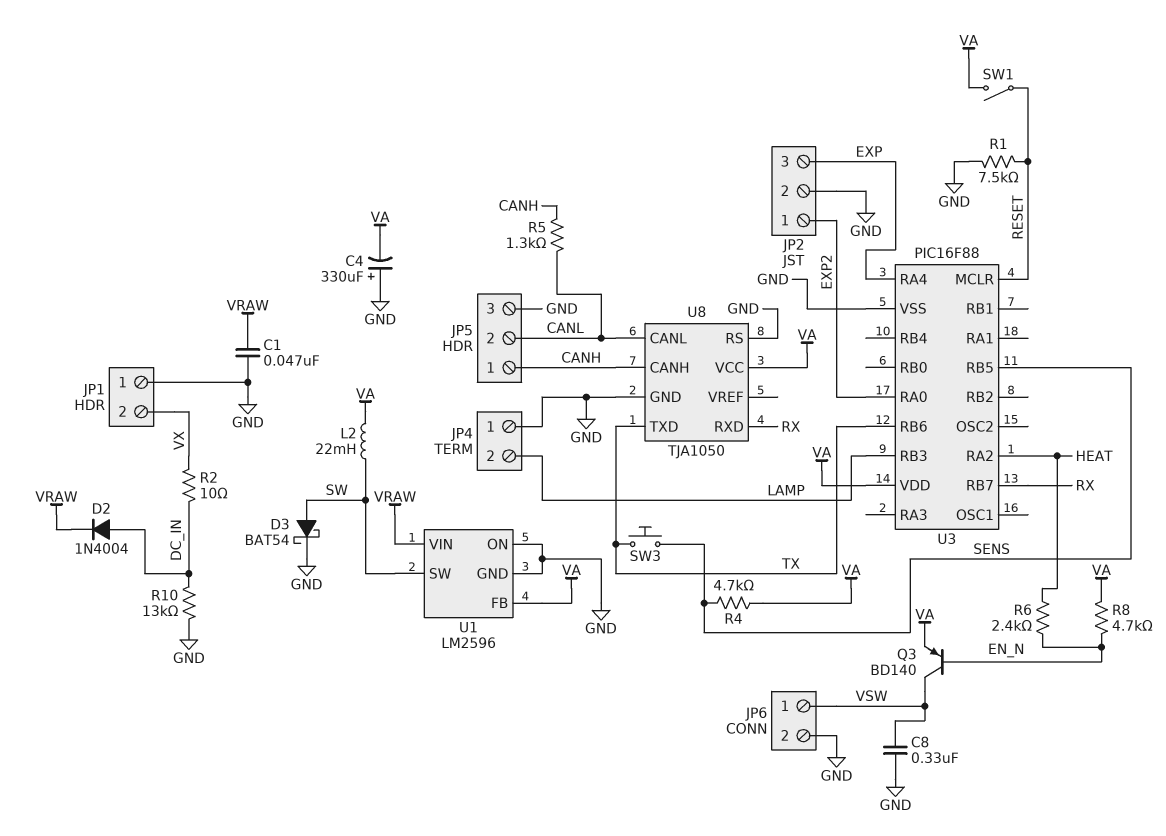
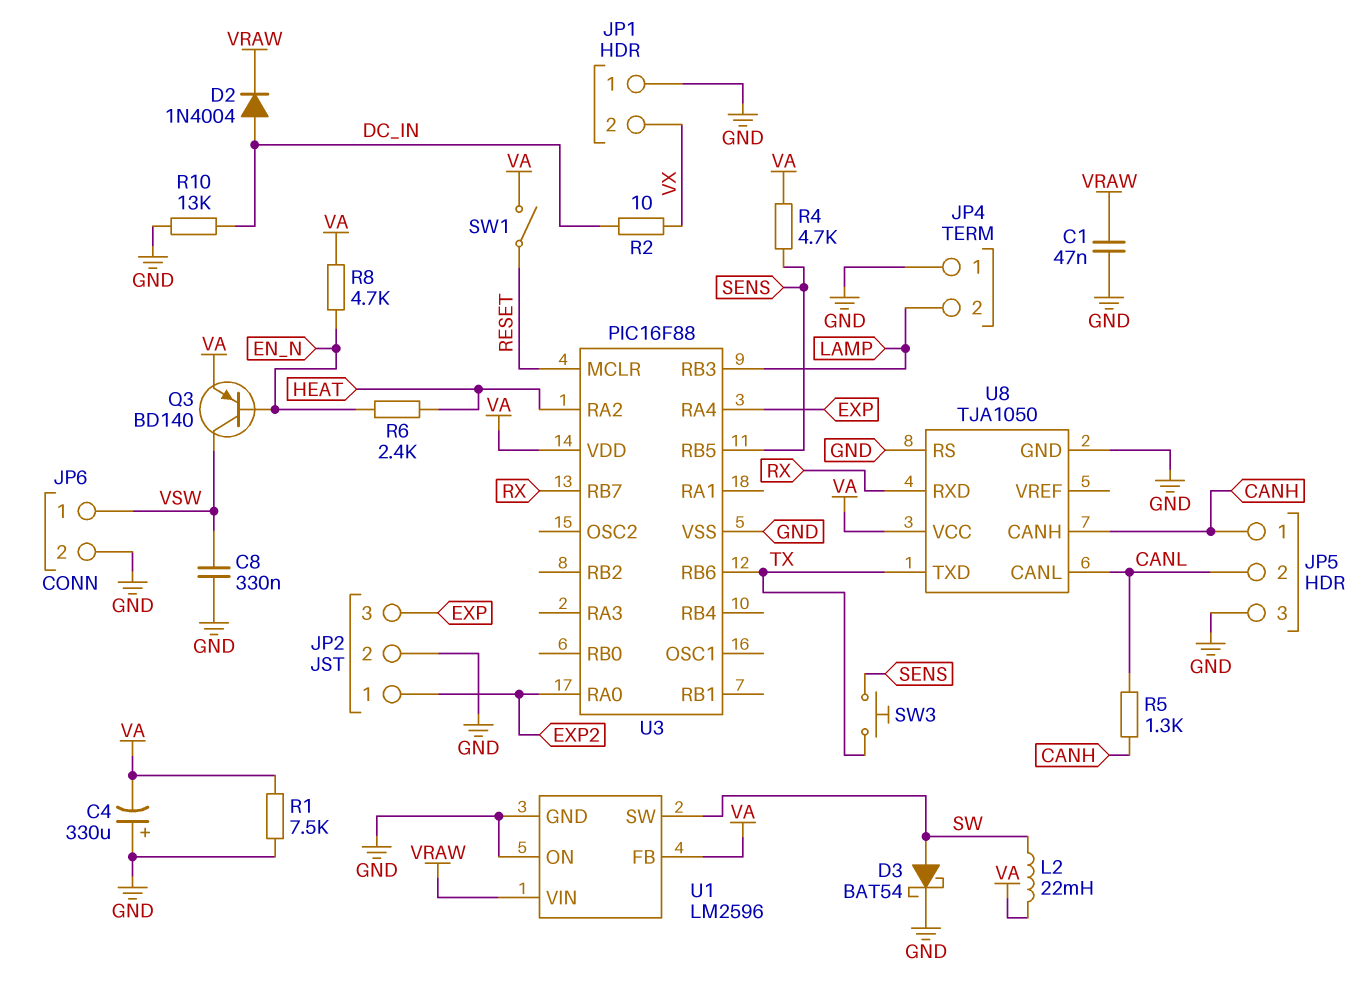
R1: 7.5k (GND, RESET) -> 7.5k (GND, VA)

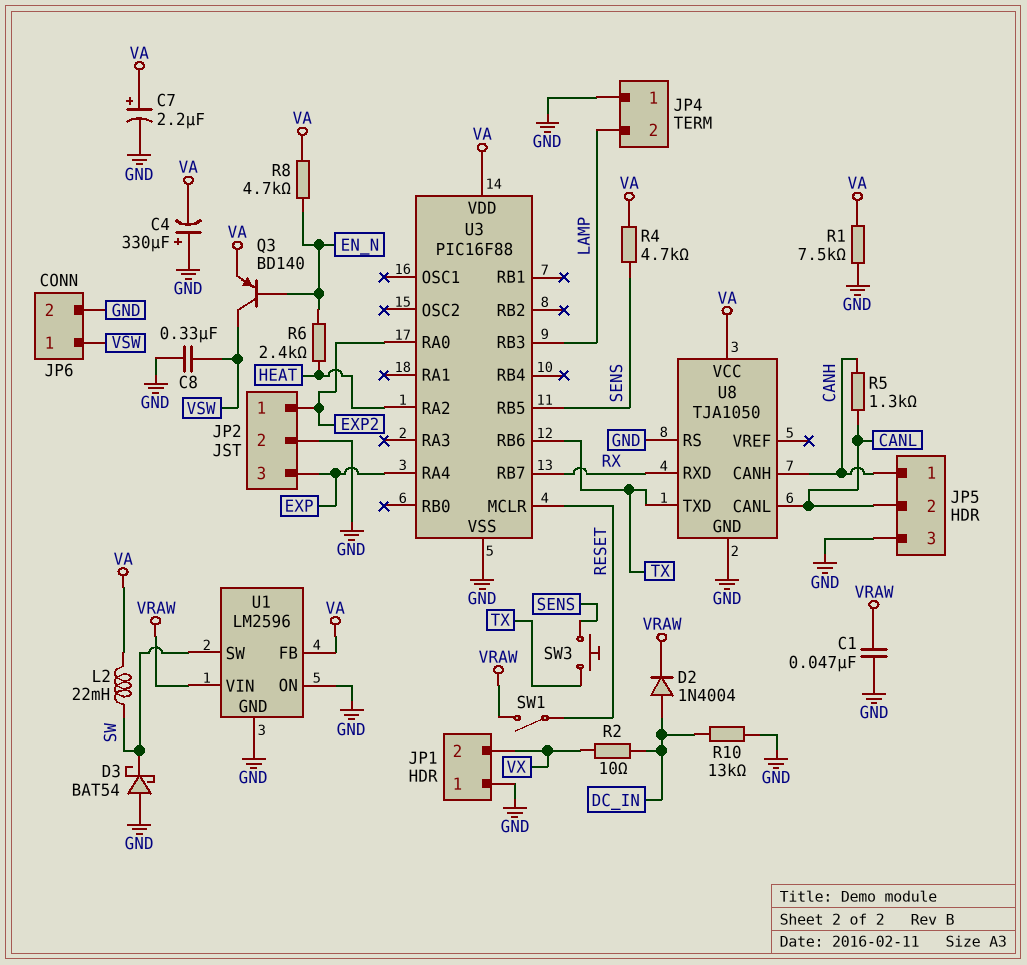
C7: none -> 2.2uF (plus VA, minus GND)
D3: schottky BAT54 (A SW, K GND) -> schottky BAT54 (A GND, K SW)
SW1: switch (RESET, VA) -> switch (RESET, VRAW)

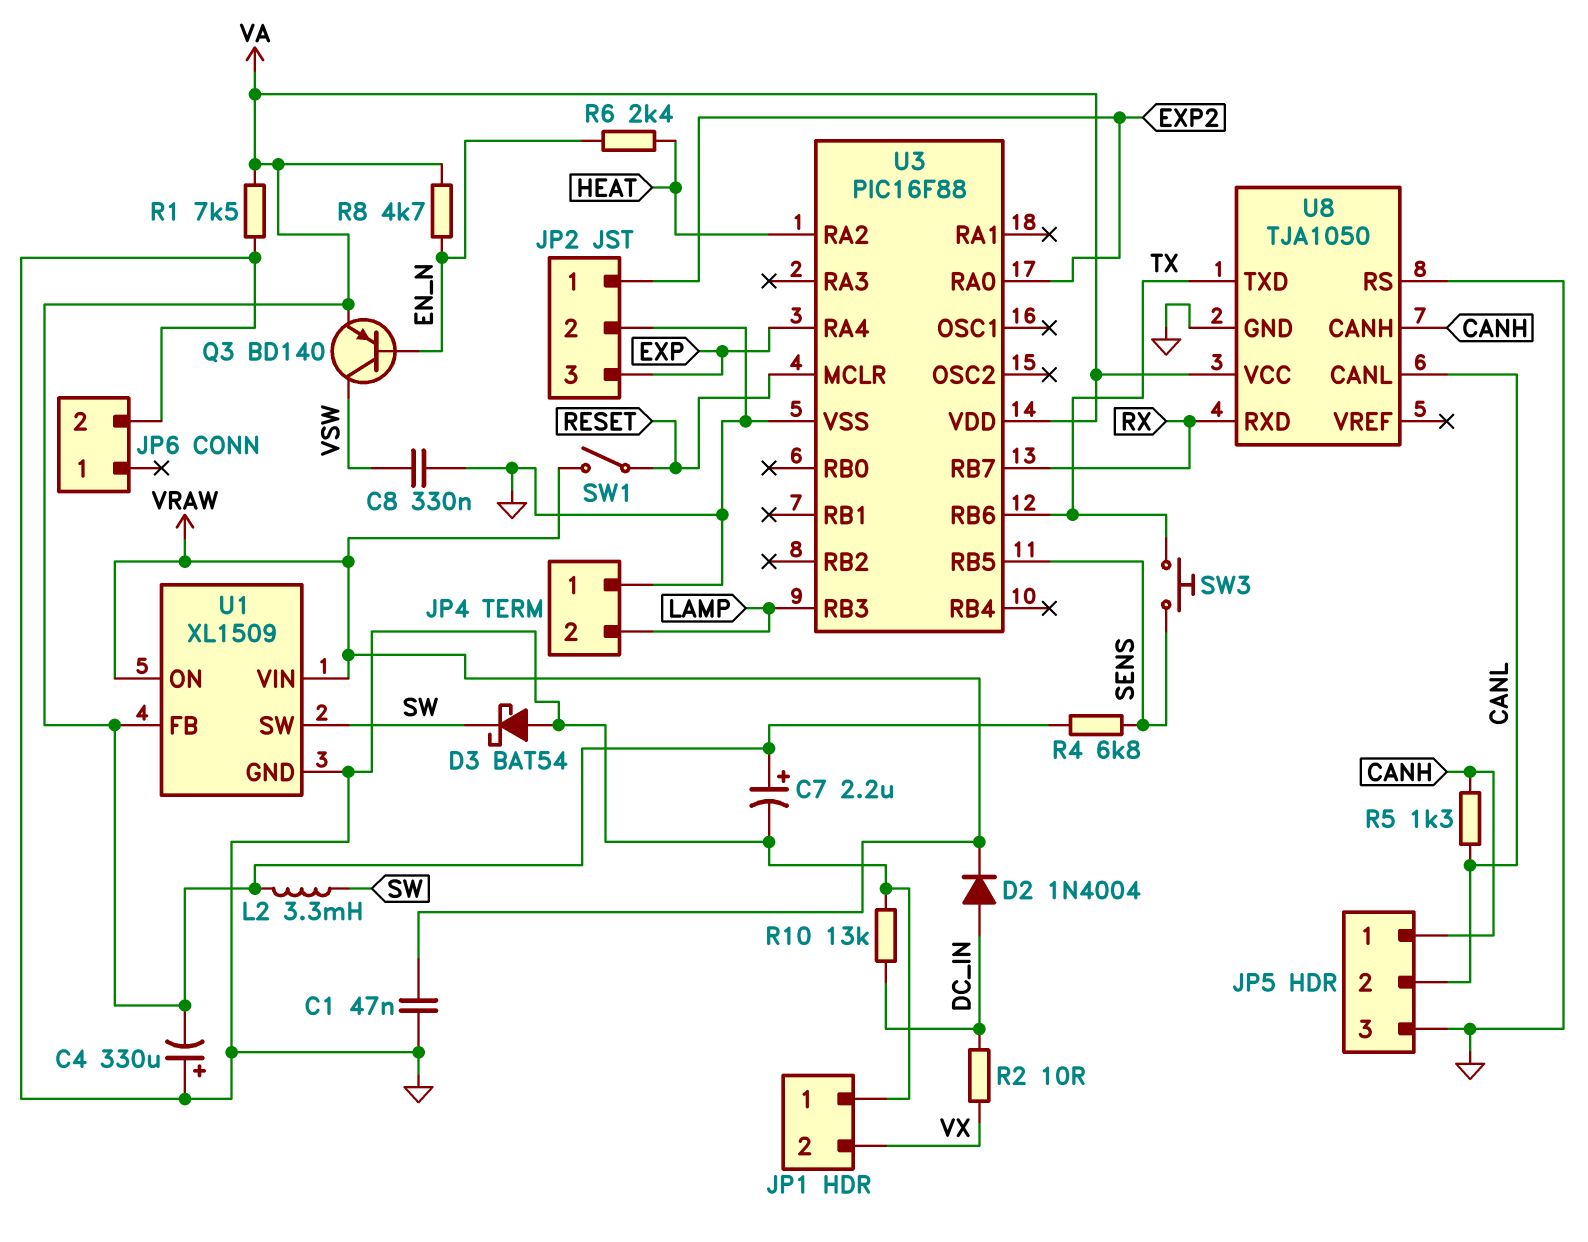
JP6 pin 1: VSW -> none
L2: 22mH (SW, VA) -> 3.3mH (SW, VA)
R4: 4.7k (SENS, VA) -> 6.8k (SENS, VA)
U1: LM2596 -> XL1509
U1 pin ON: GND -> VRAW

